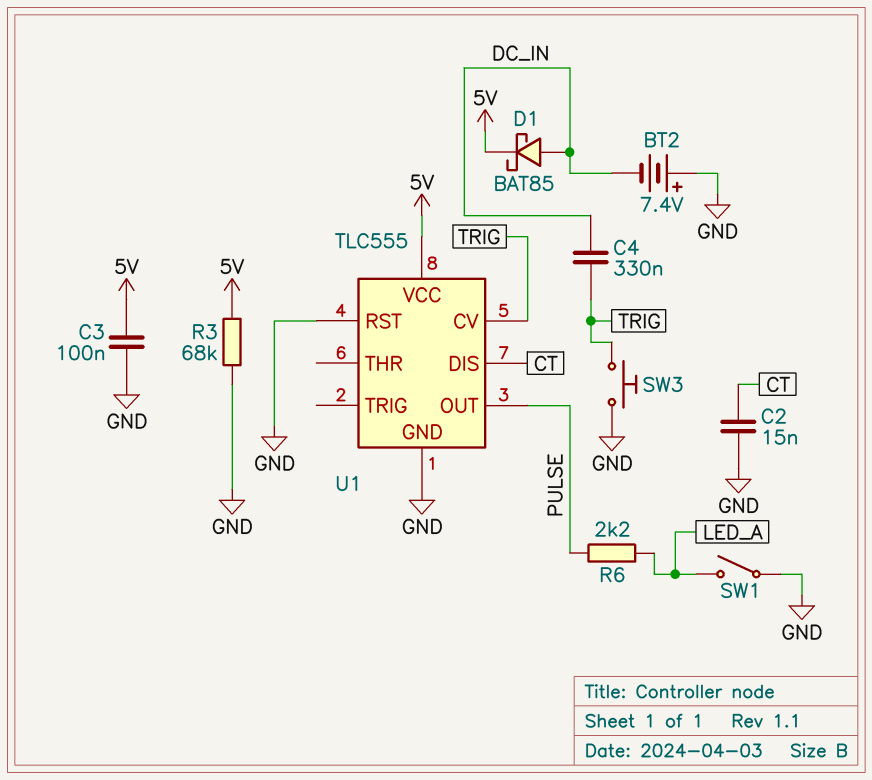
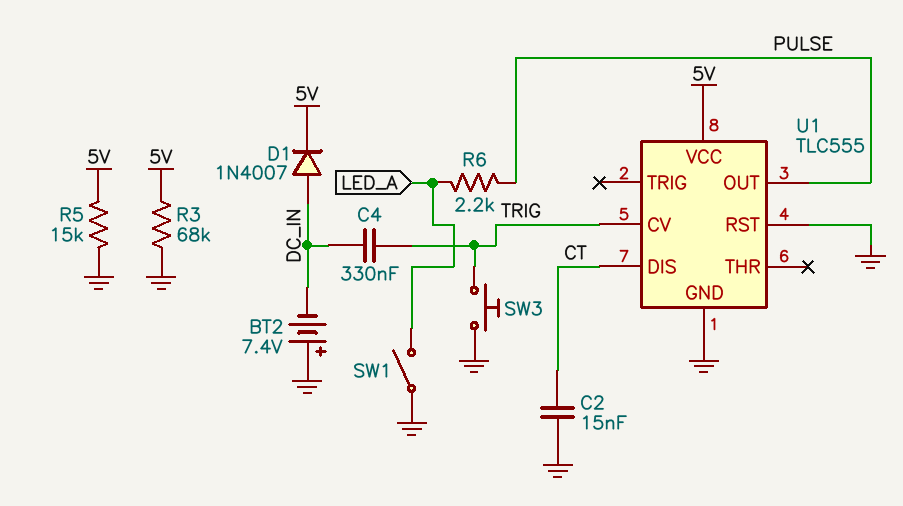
C3: 100nF (5V, GND) -> none
D1: schottky BAT85 (A DC_IN, K 5V) -> diode 1N4007 (A DC_IN, K 5V)
R5: none -> 15k (5V, GND)

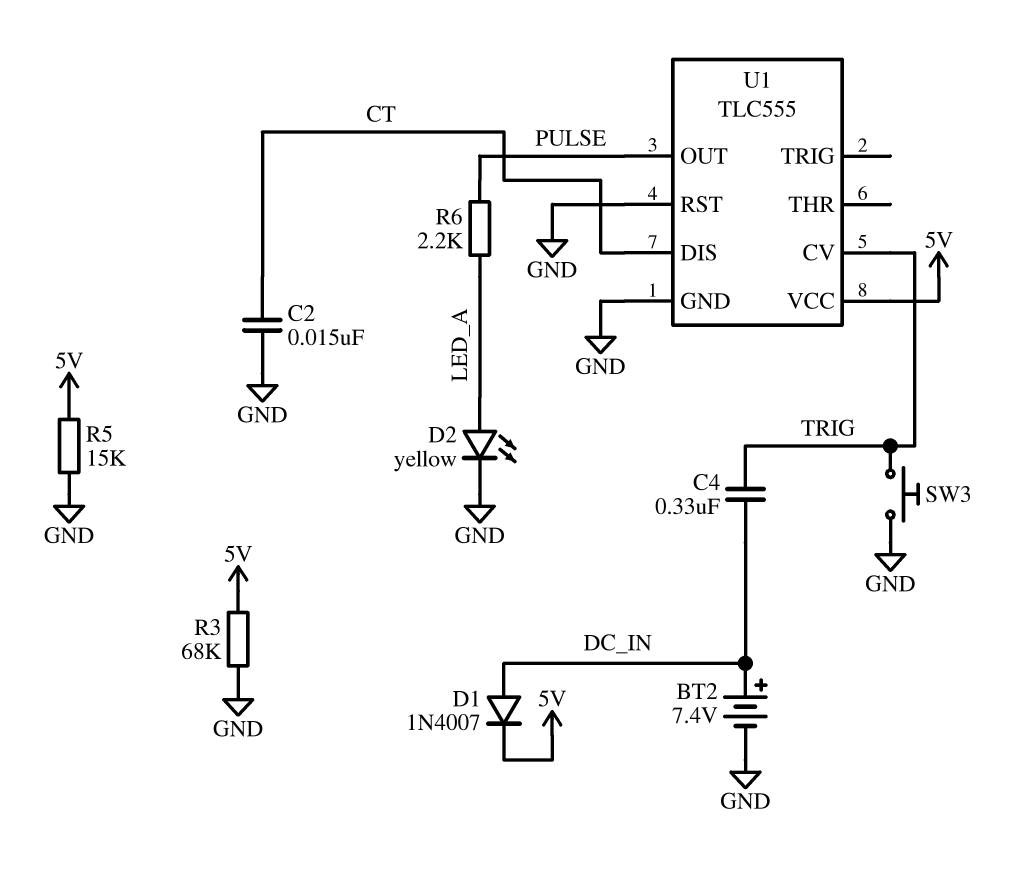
BT2: 7.4V (plus GND, minus DC_IN) -> 7.4V (plus DC_IN, minus GND)
D2: none -> LED yellow (A LED_A, K GND)
SW1: switch (GND, LED_A) -> none

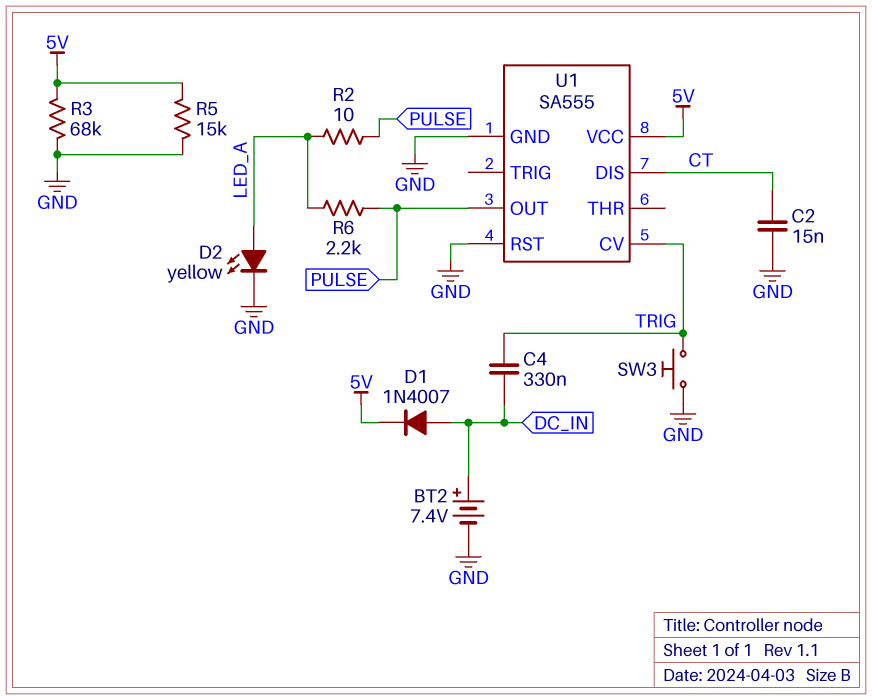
R2: none -> 10 (LED_A, PULSE)
U1: TLC555 -> SA555

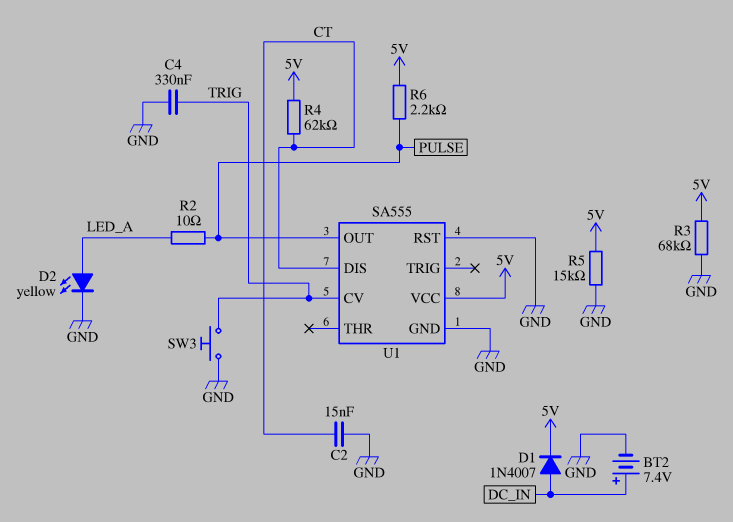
C4: 330nF (DC_IN, TRIG) -> 330nF (GND, TRIG)
R4: none -> 62k (5V, CT)
R6: 2.2k (LED_A, PULSE) -> 2.2k (5V, PULSE)

